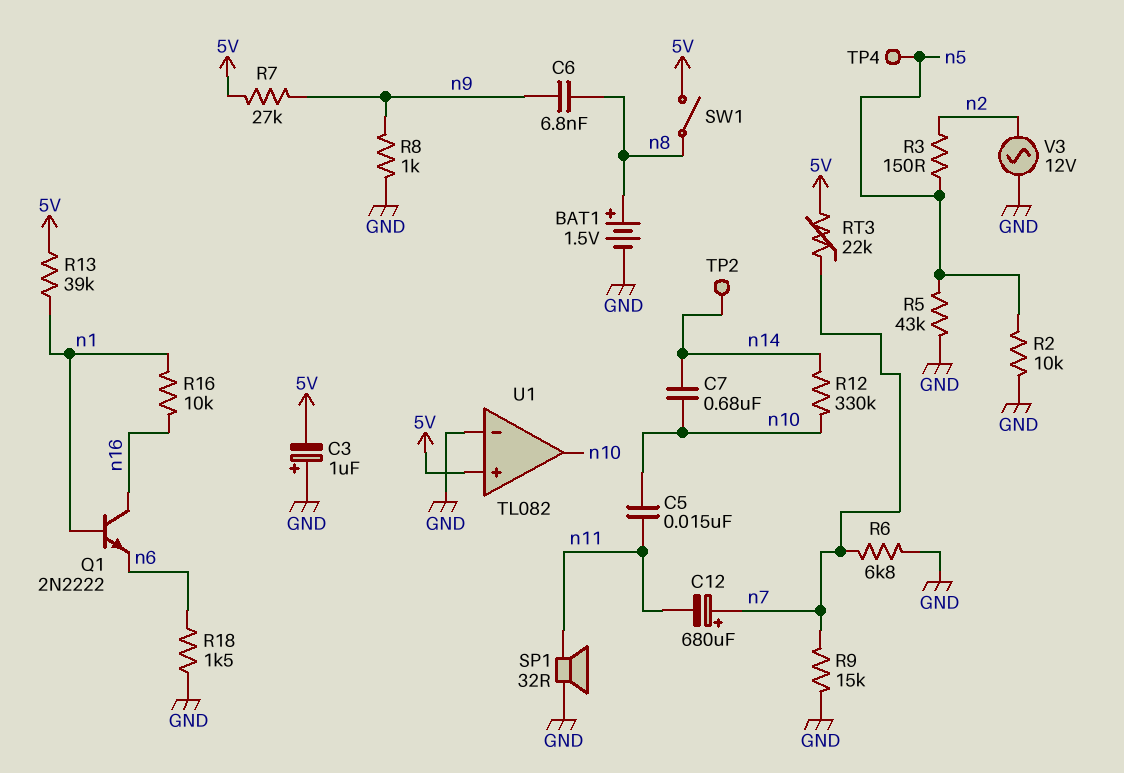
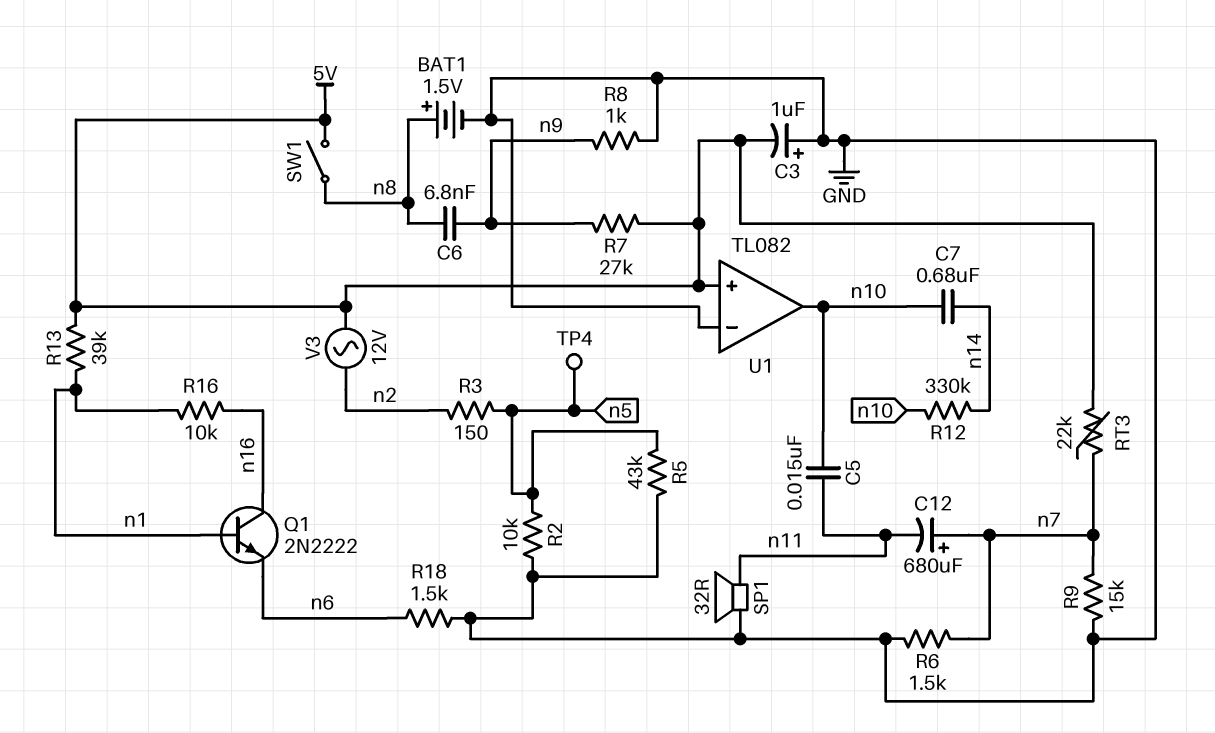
R6: 6.8k (GND, n7) -> 1.5k (GND, n7)
TP2: test point (n14) -> none
V3: AC 12V (GND, n2) -> AC 12V (5V, n2)

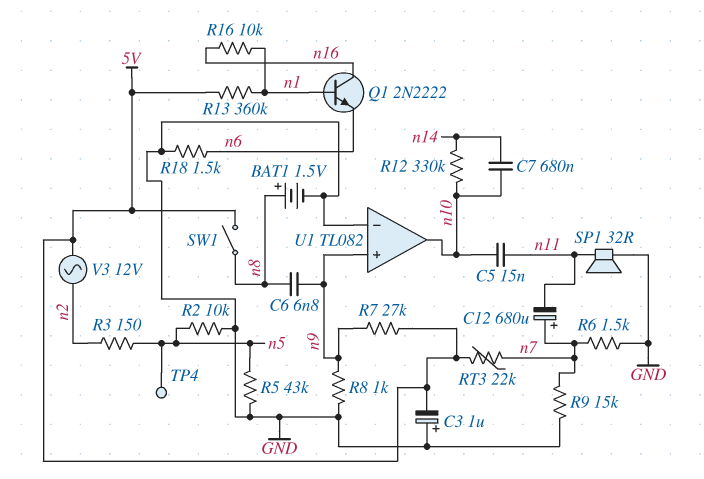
R13: 39k (5V, n1) -> 360k (5V, n1)
U1 pin in+: 5V -> n9

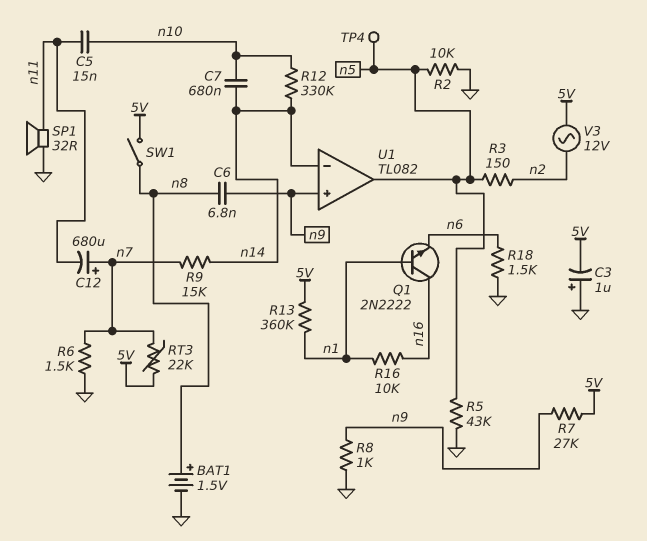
R9: 15k (GND, n7) -> 15k (n7, n14)
U1 pin in-: GND -> n14
U1 pin out: n10 -> n5

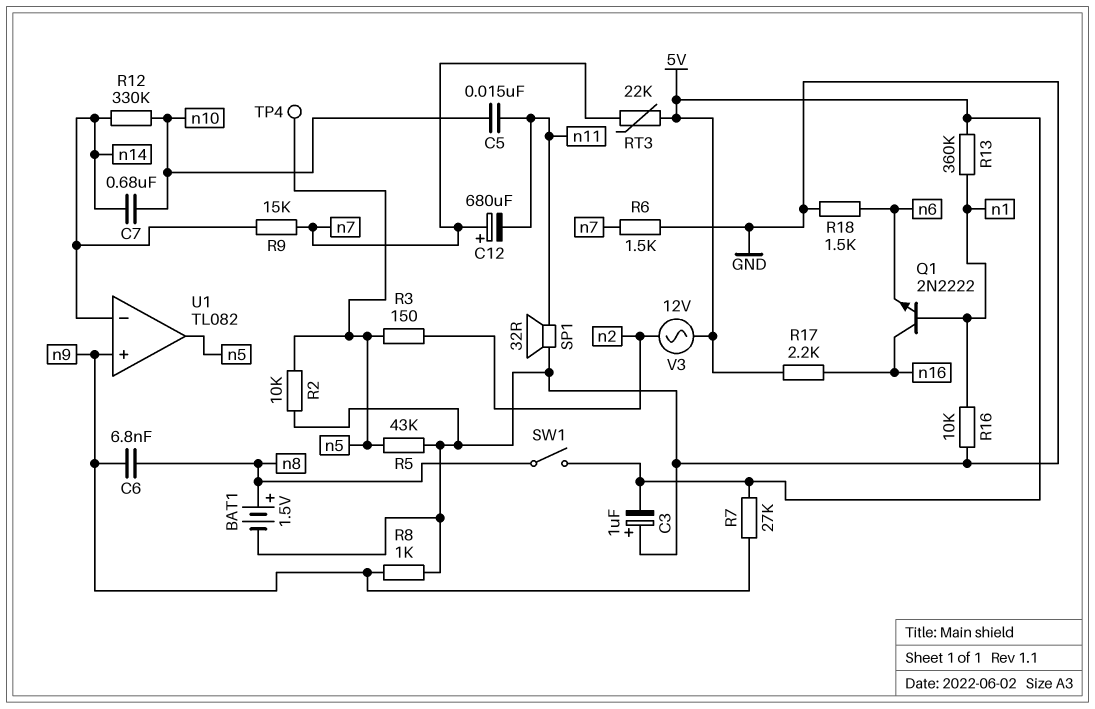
R16: 10k (n1, n16) -> 10k (GND, n1)
R17: none -> 2.2k (5V, n16)

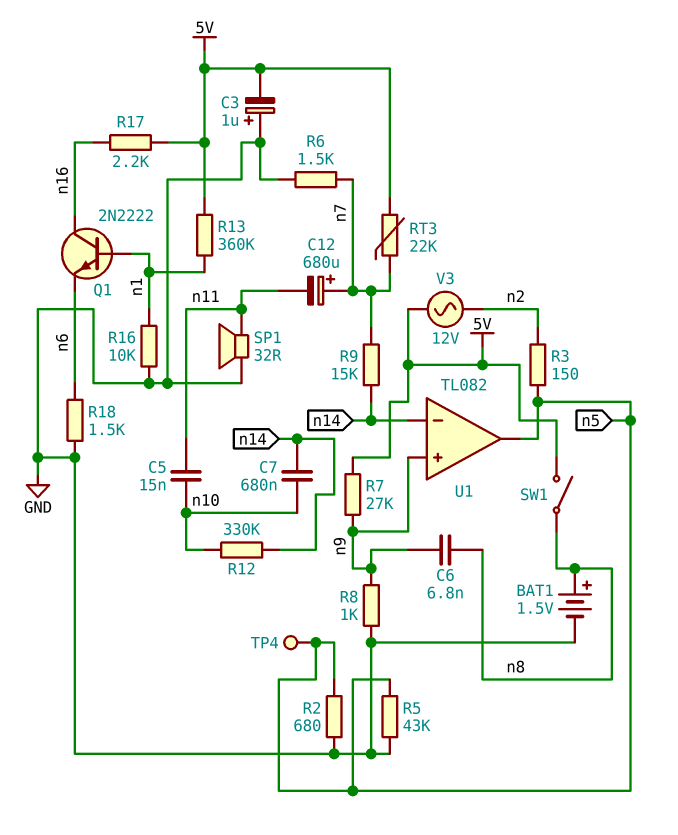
R2: 10k (GND, n5) -> 680 (GND, n5)

